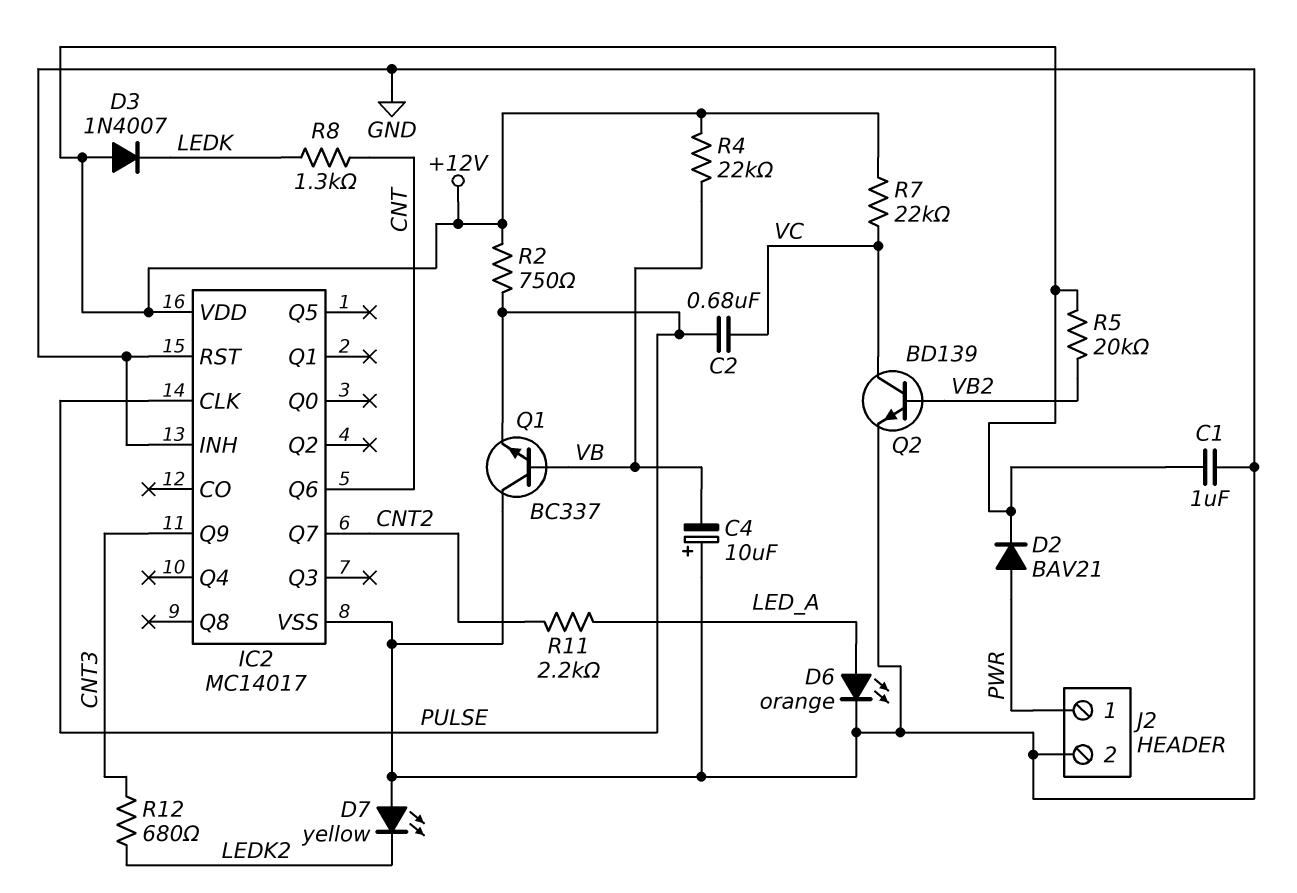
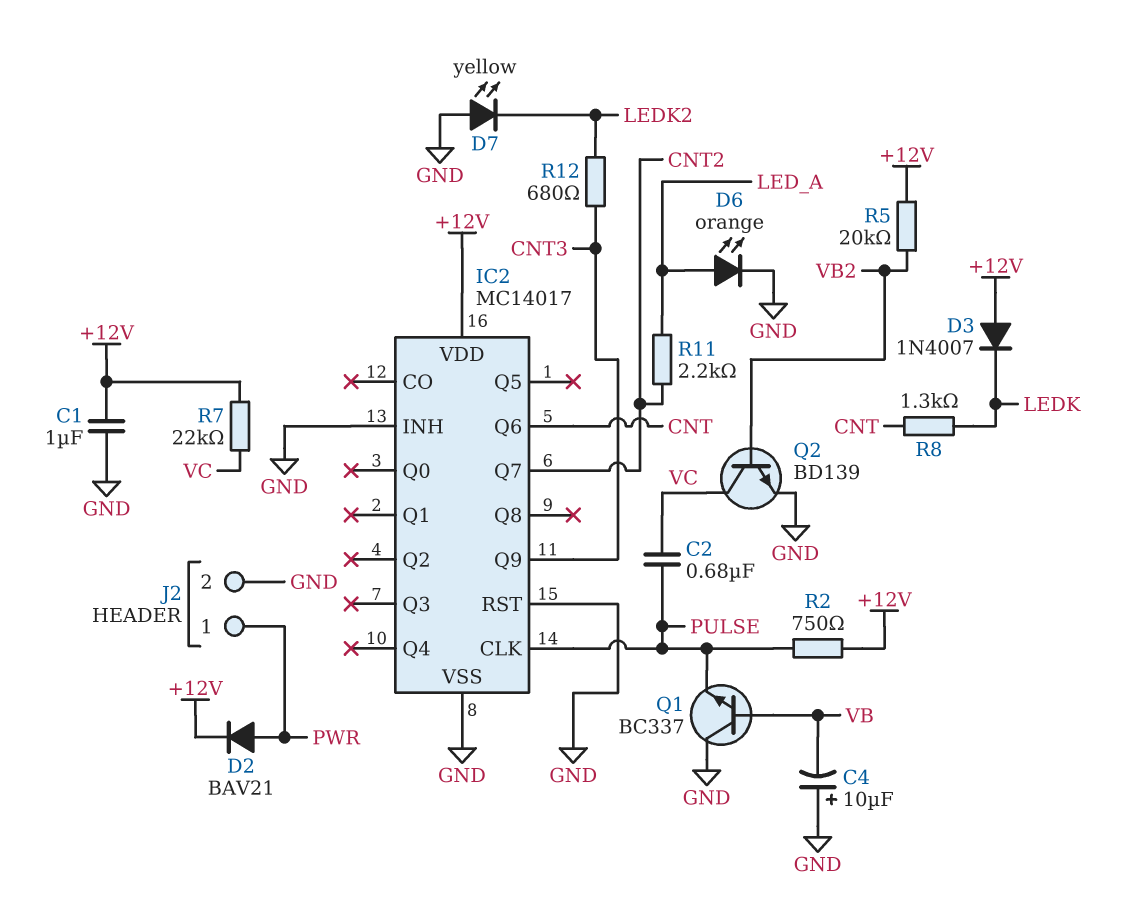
R4: 22k (+12V, VB) -> none

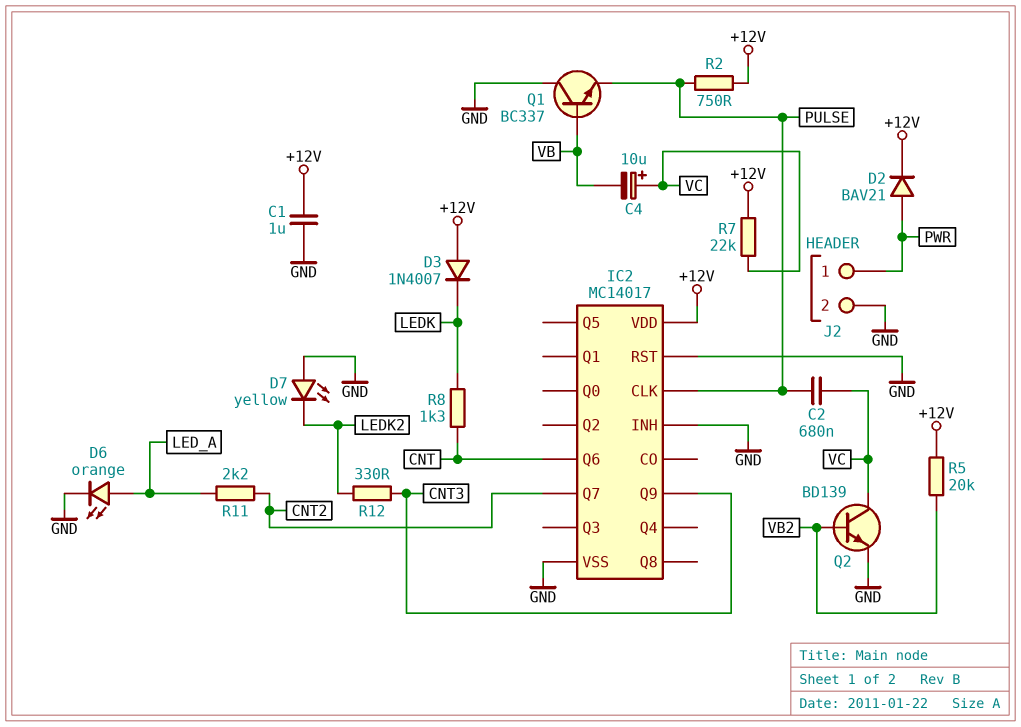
C4: 10uF (plus GND, minus VB) -> 10uF (plus VC, minus VB)
R12: 680 (CNT3, LEDK2) -> 330 (CNT3, LEDK2)

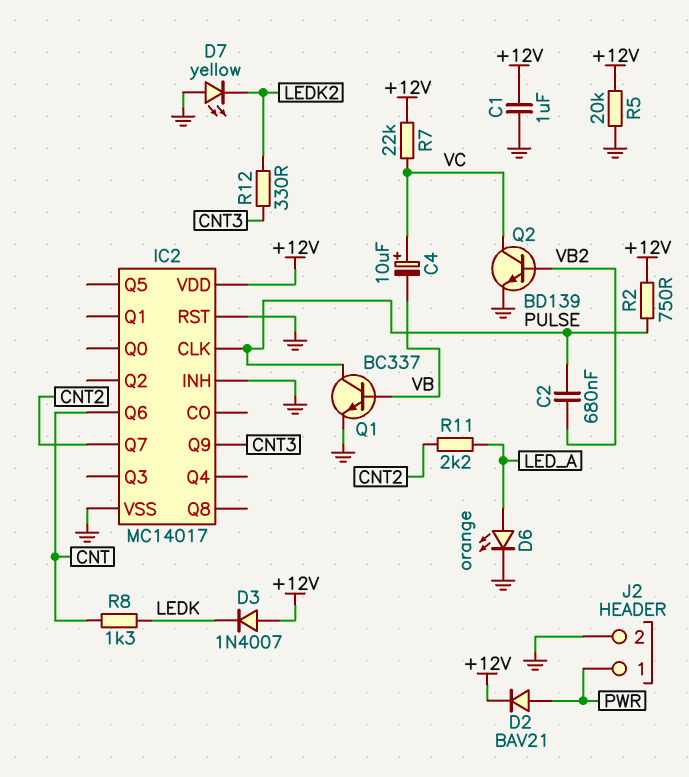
C2: 680nF (PULSE, VC) -> 680nF (PULSE, VB2)
Q1: NPN BC337 (B VB, C GND, E PULSE) -> NPN BC337 (B VB, C PULSE, E GND)
R5: 20k (+12V, VB2) -> 20k (+12V, GND)

